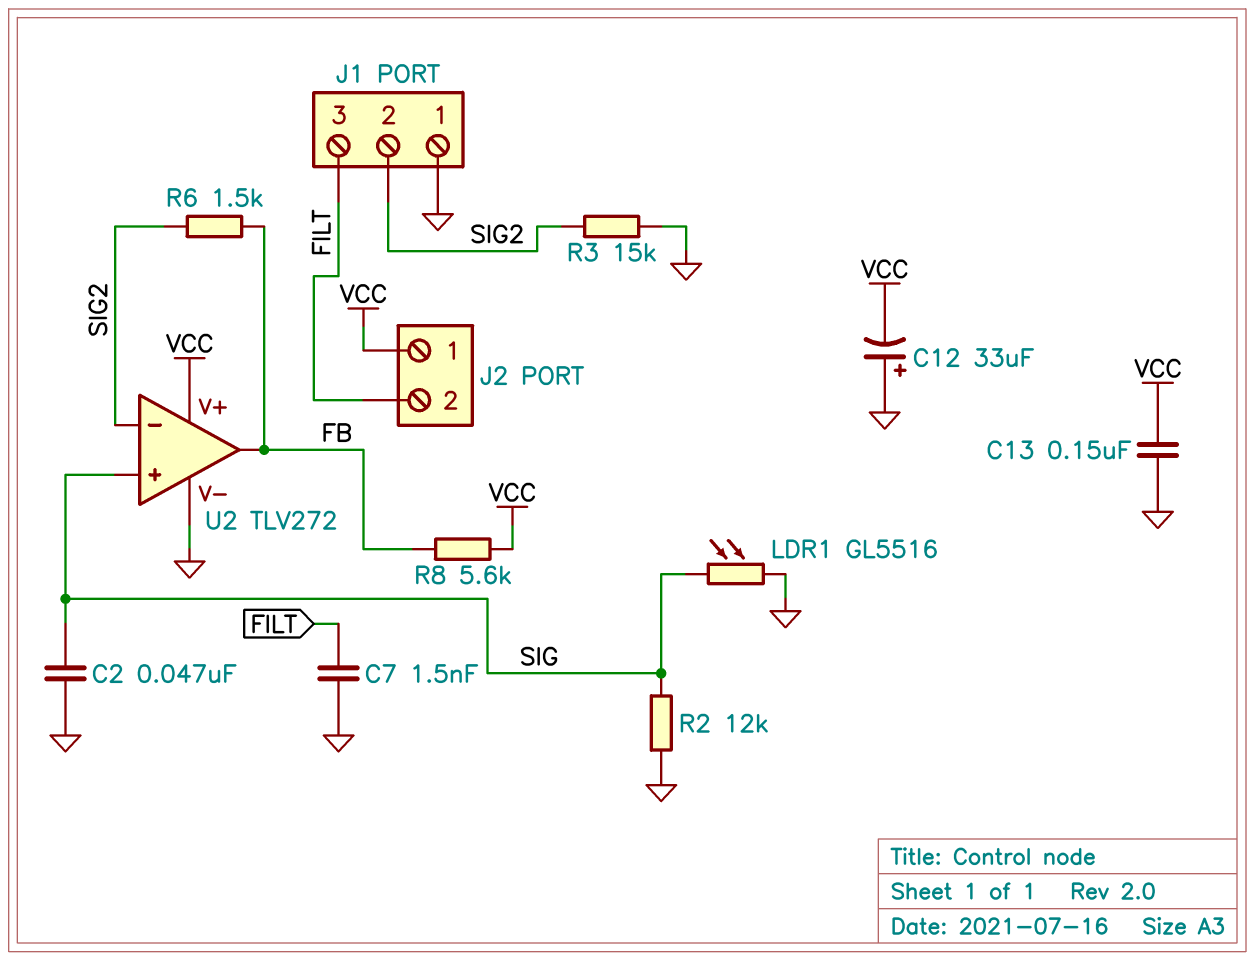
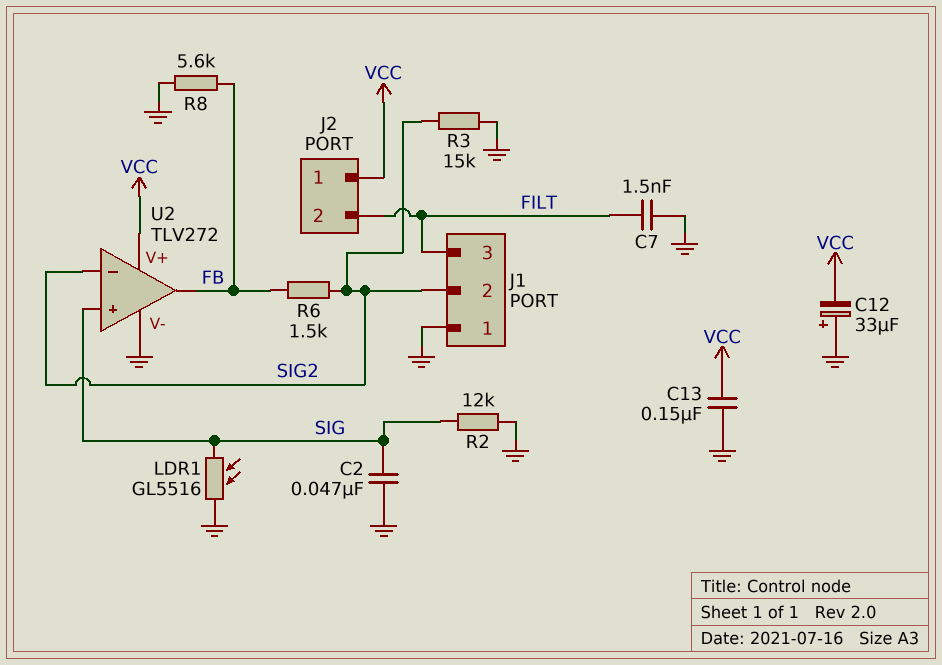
R8: 5.6k (FB, VCC) -> 5.6k (FB, GND)

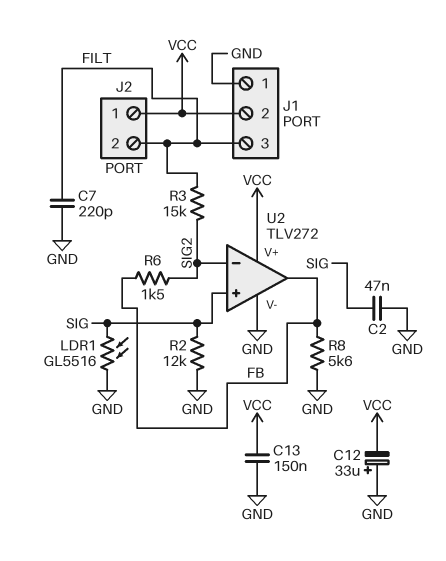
C7: 1.5nF (FILT, GND) -> 220pF (FILT, GND)
J1 pin 2: SIG2 -> VCC
R3: 15k (GND, SIG2) -> 15k (FILT, SIG2)

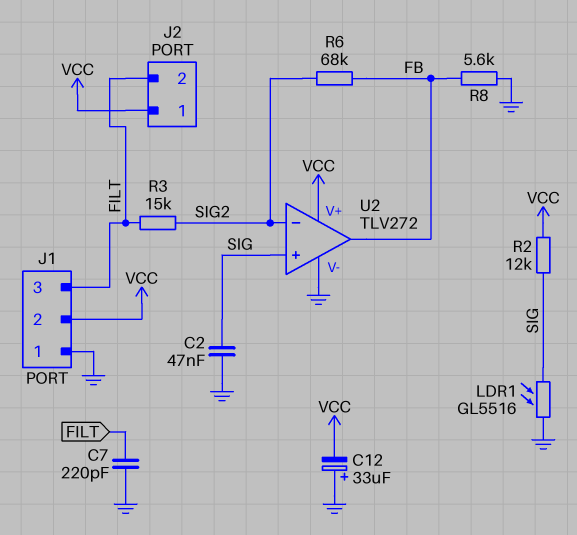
C13: 150nF (GND, VCC) -> none
R2: 12k (GND, SIG) -> 12k (SIG, VCC)
R6: 1.5k (FB, SIG2) -> 68k (FB, SIG2)

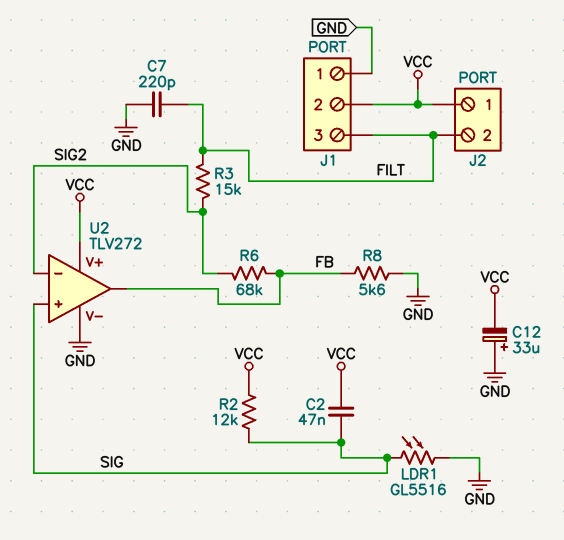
C2: 47nF (GND, SIG) -> 47nF (SIG, VCC)

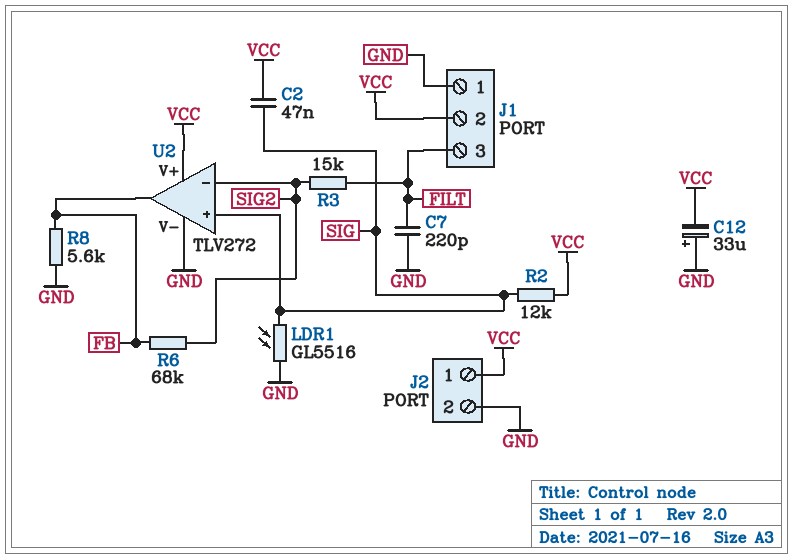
J2 pin 2: FILT -> GND

